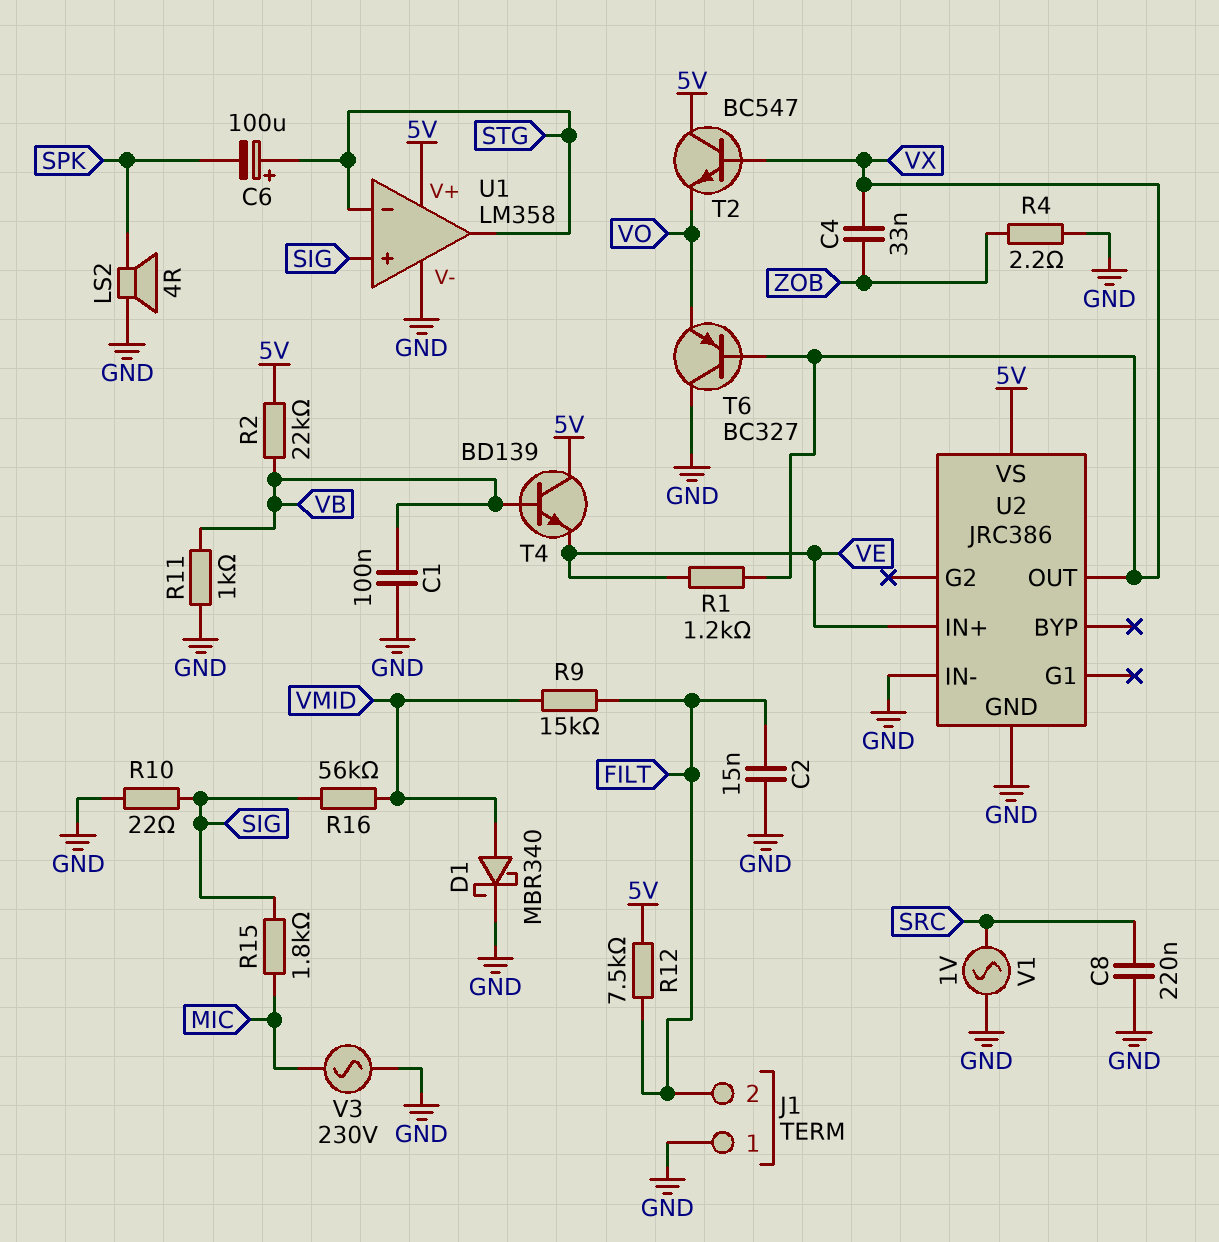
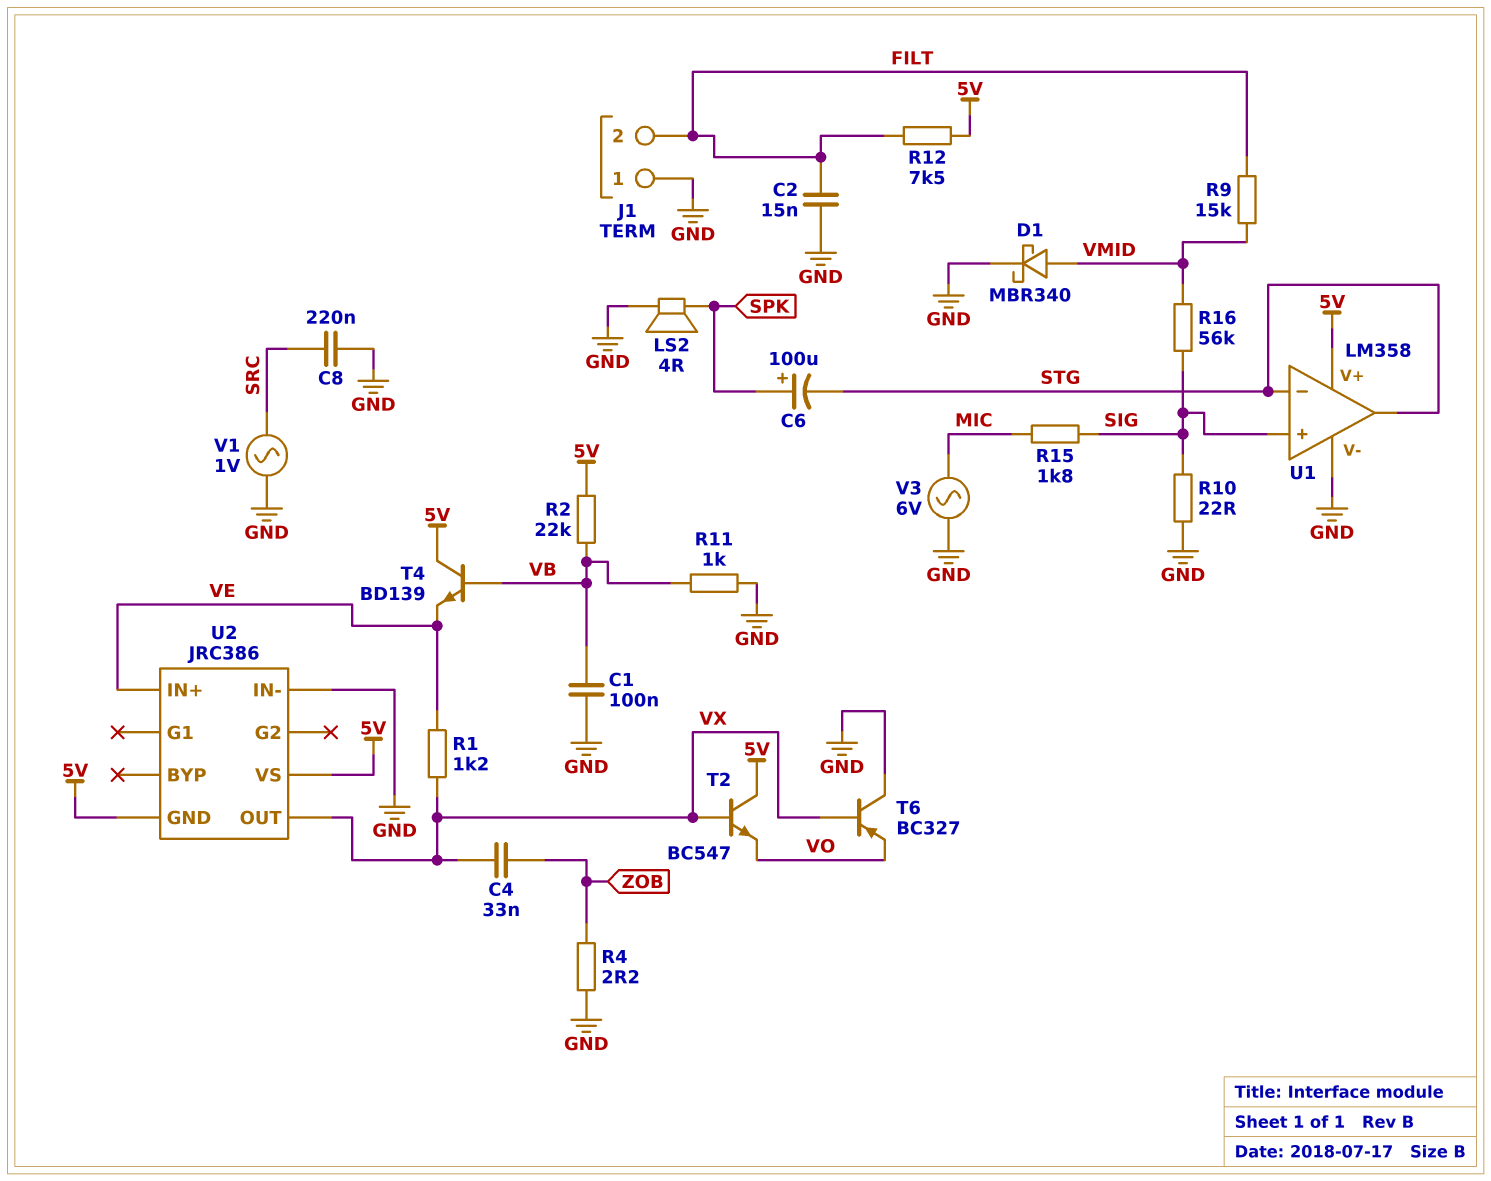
C6: 100uF (plus STG, minus SPK) -> 100uF (plus SPK, minus STG)
U2 pin GND: GND -> 5V
V3: AC 230V (GND, MIC) -> AC 6V (GND, MIC)

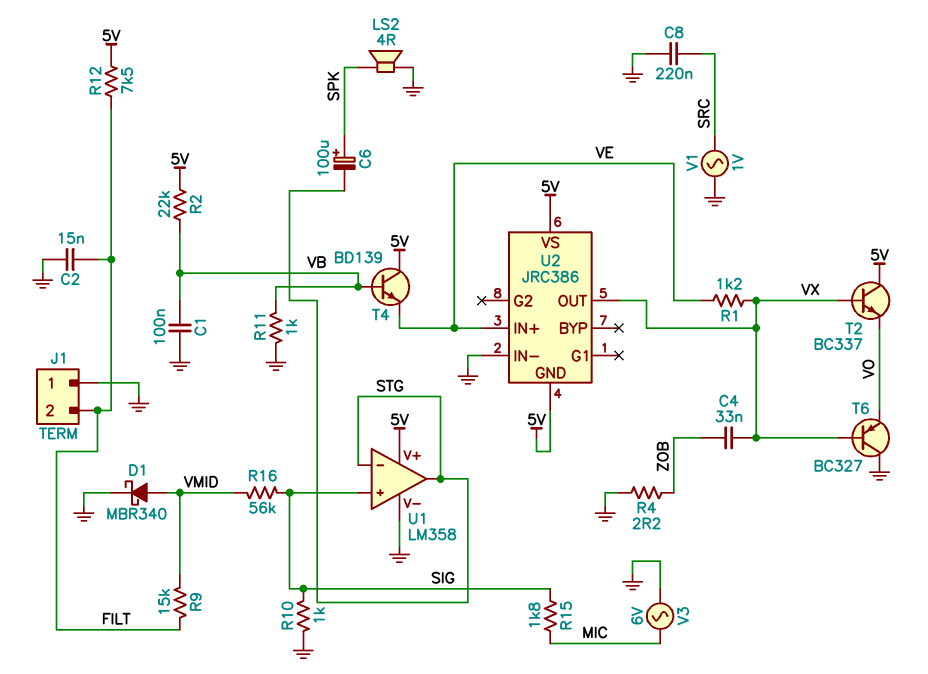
R10: 22 (GND, SIG) -> 1k (GND, SIG)
T2: NPN BC547 (B VX, C 5V, E VO) -> NPN BC337 (B VX, C 5V, E VO)

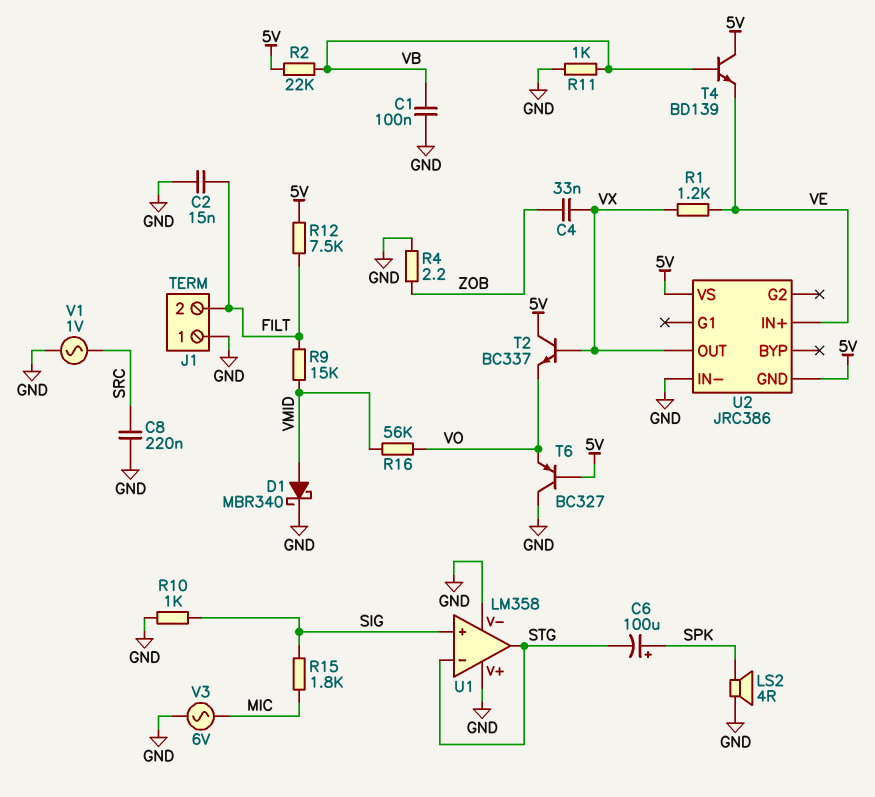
R16: 56k (SIG, VMID) -> 56k (VMID, VO)
T6: PNP BC327 (B VX, C GND, E VO) -> PNP BC327 (B 5V, C GND, E VO)
U1 pin V+: 5V -> GND

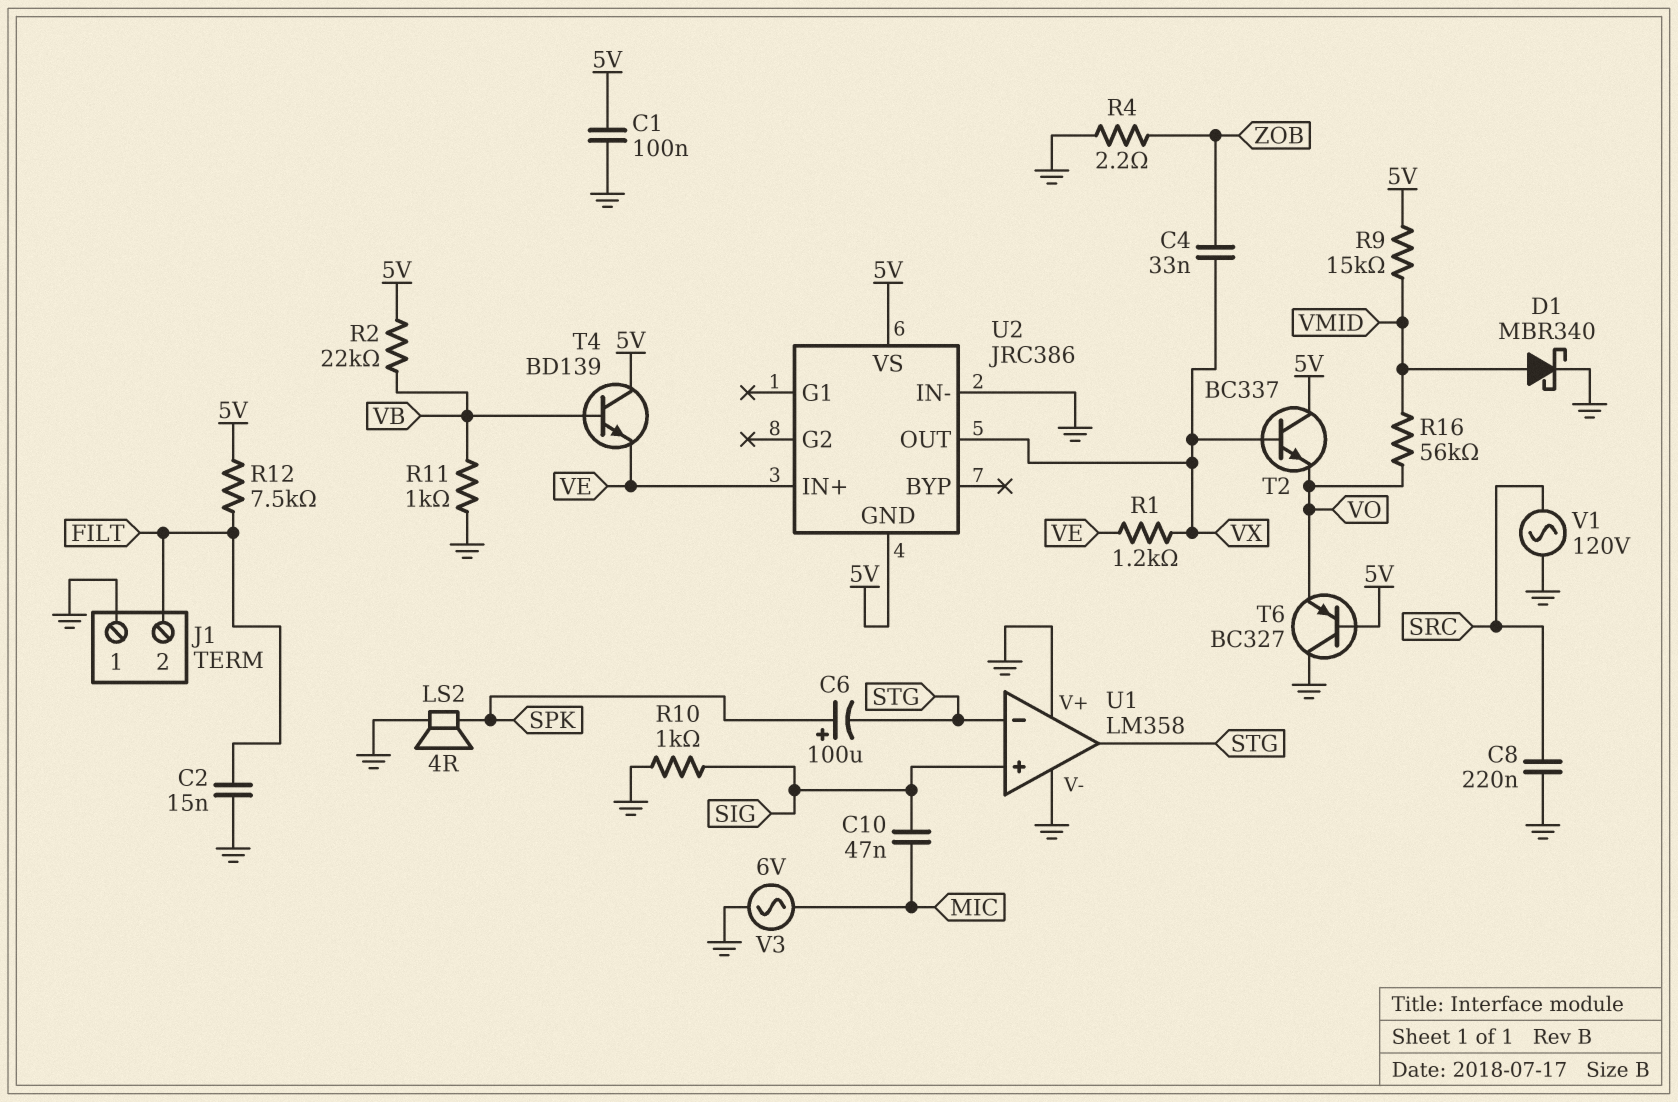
C1: 100nF (GND, VB) -> 100nF (5V, GND)
C10: none -> 47nF (MIC, SIG)
R9: 15k (FILT, VMID) -> 15k (5V, VMID)
R15: 1.8k (MIC, SIG) -> none
V1: AC 1V (GND, SRC) -> AC 120V (GND, SRC)

